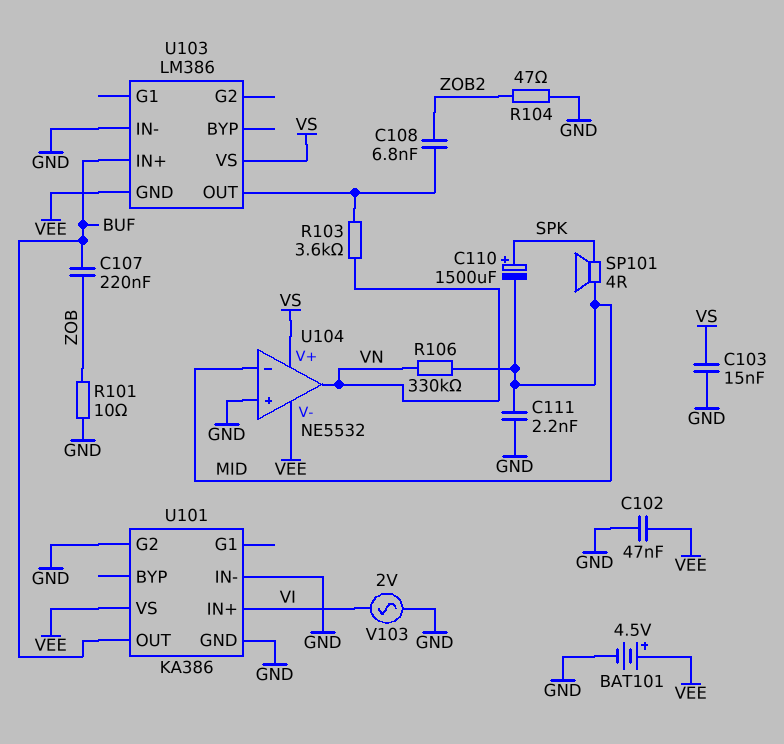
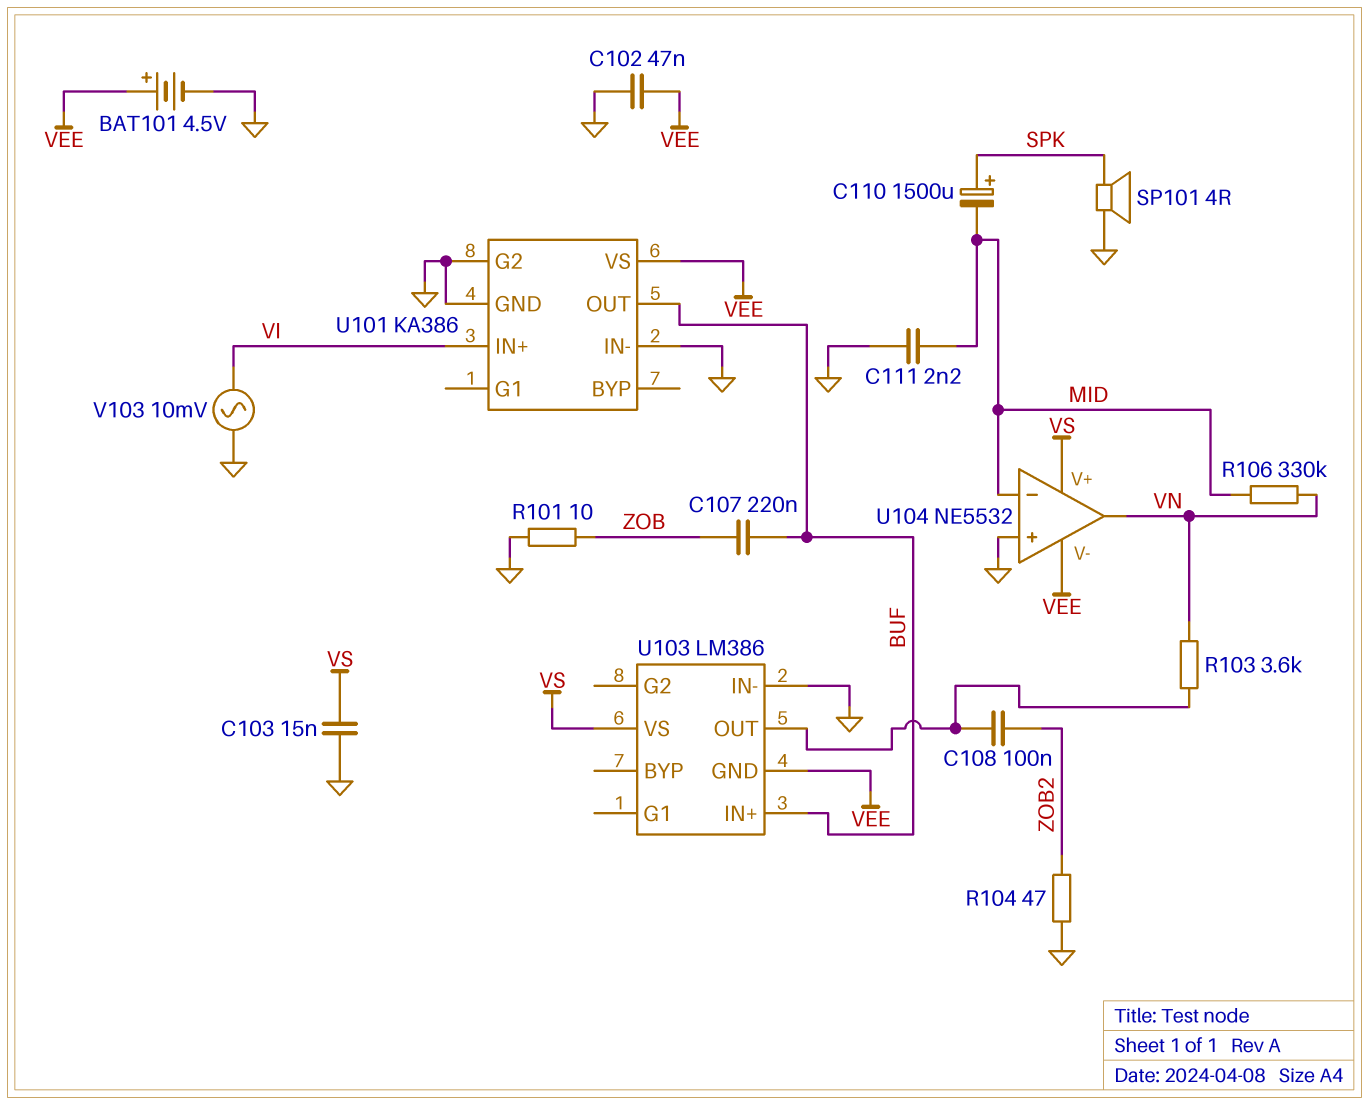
C108: 6.8nF (U103/OUT, ZOB2) -> 100nF (U103/OUT, ZOB2)
SP101: speaker 4R (MID, SPK) -> speaker 4R (GND, SPK)
V103: AC 2V (GND, VI) -> AC 10mV (GND, VI)

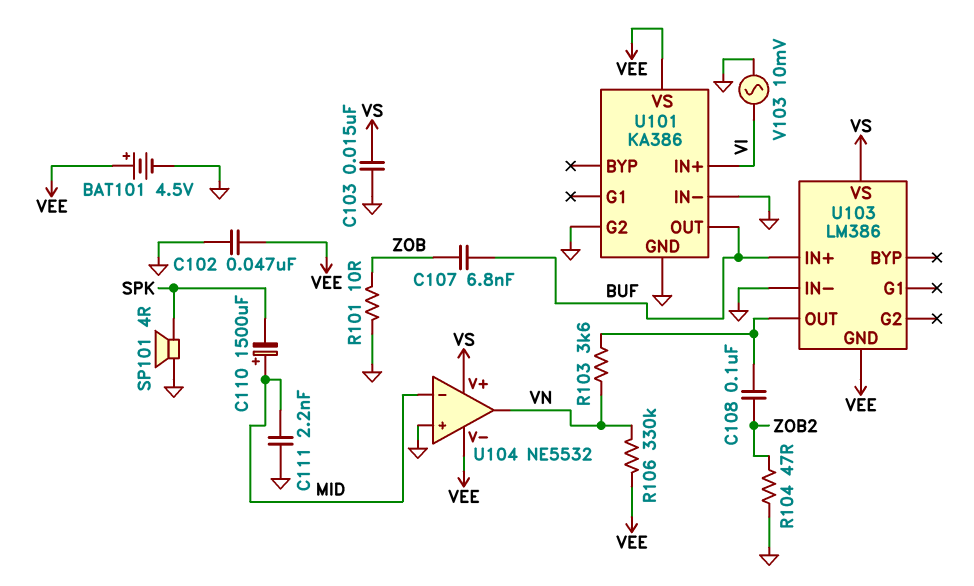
C107: 220nF (BUF, ZOB) -> 6.8nF (BUF, ZOB)
C110: 1500uF (plus SPK, minus MID) -> 1500uF (plus MID, minus SPK)
R106: 330k (MID, VN) -> 330k (VEE, VN)

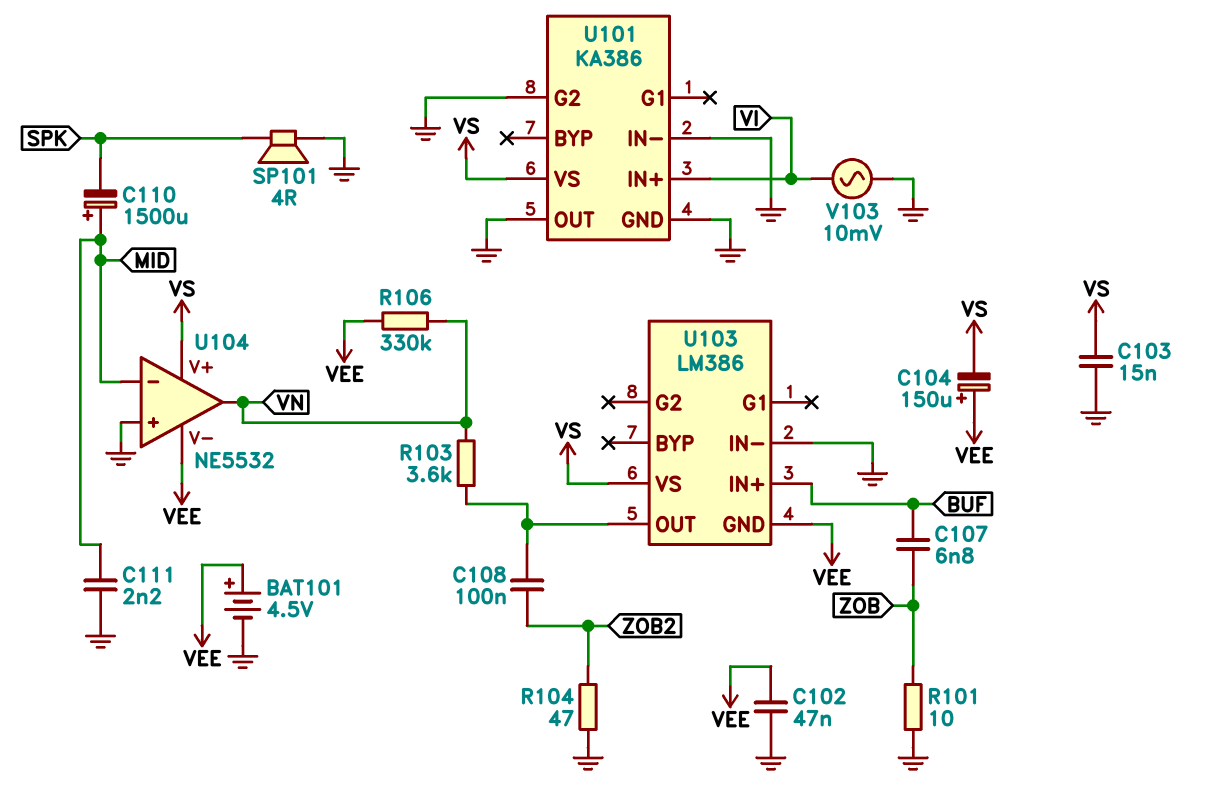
C104: none -> 150uF (plus VEE, minus VS)
U101 pin OUT: BUF -> GND
U101 pin VS: VEE -> VS

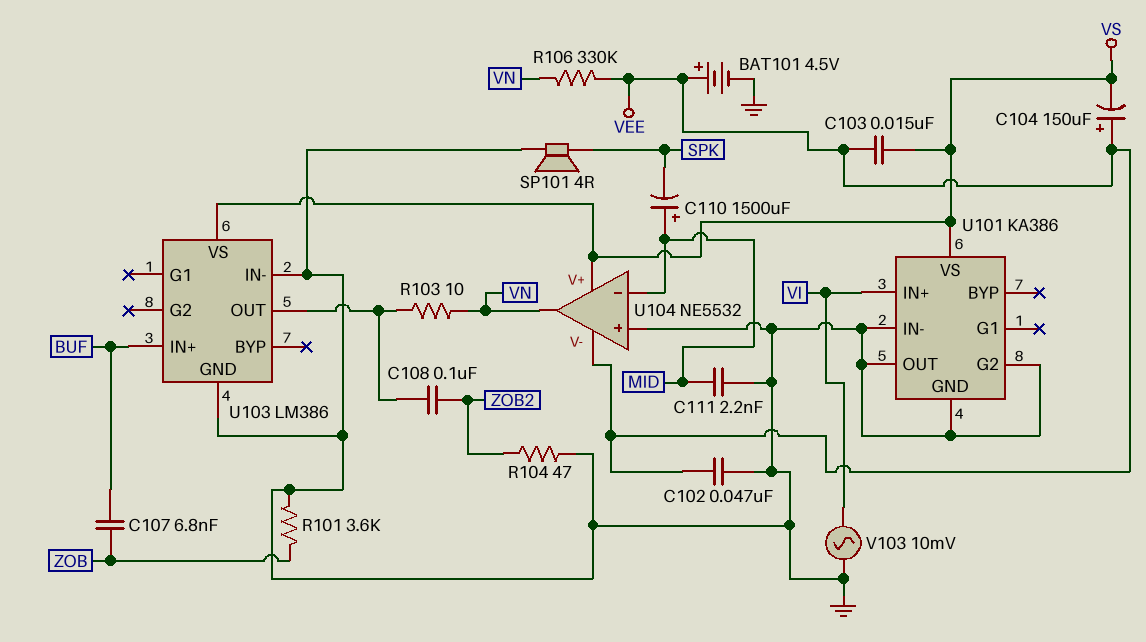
C103: 15nF (GND, VS) -> 15nF (VEE, VS)
R101: 10 (GND, ZOB) -> 3.6k (GND, ZOB)
R103: 3.6k (U103/OUT, VN) -> 10 (U103/OUT, VN)
U103 pin GND: VEE -> GND

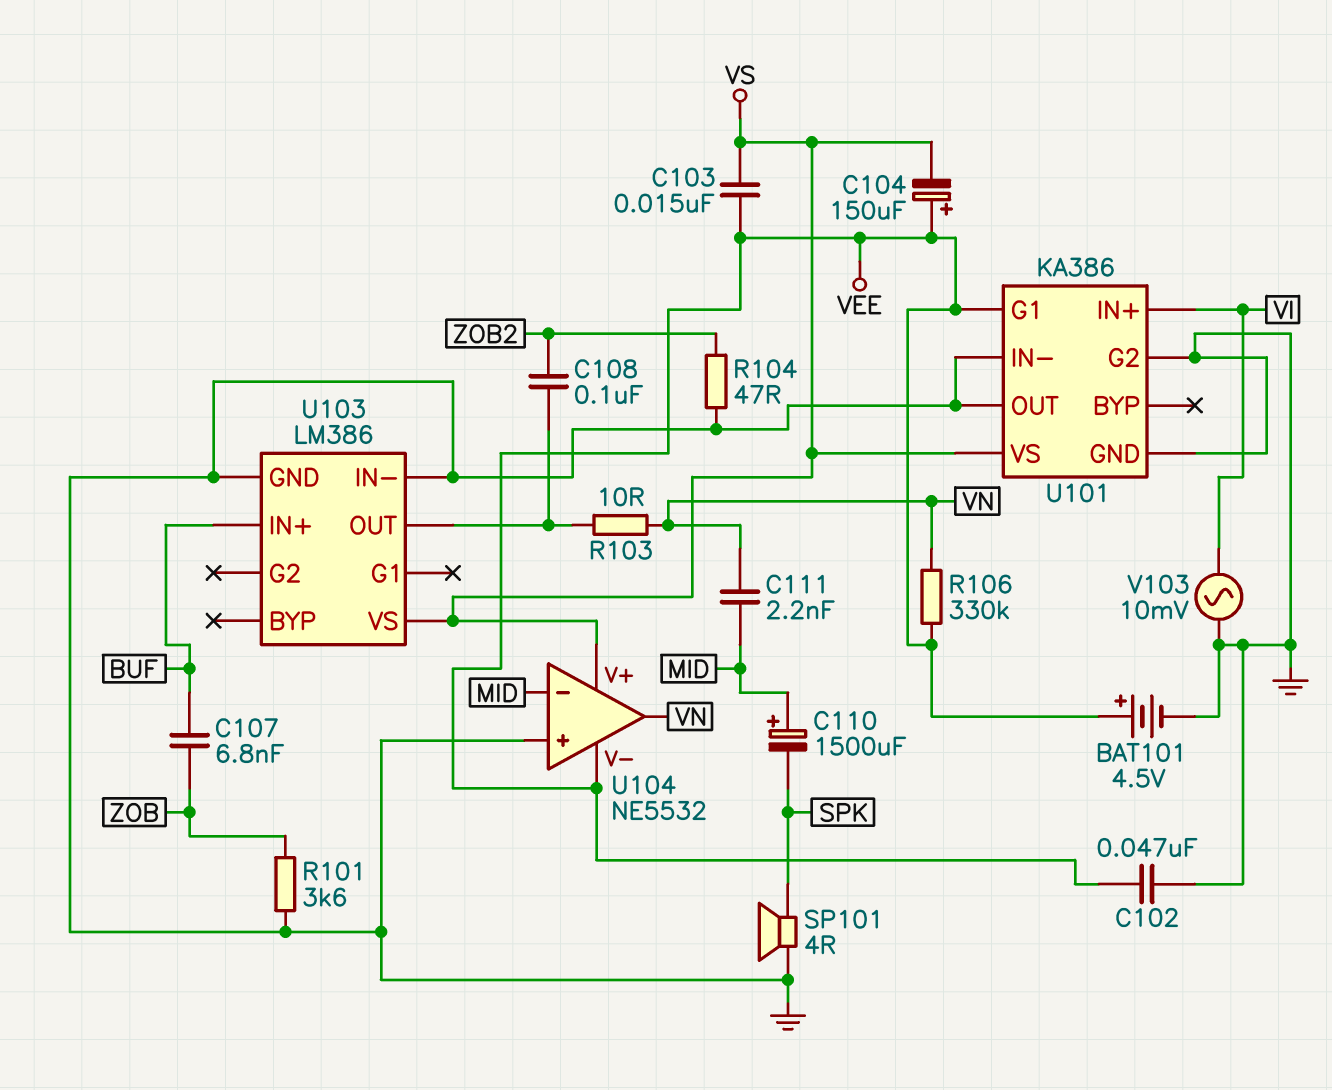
C111: 2.2nF (GND, MID) -> 2.2nF (MID, VN)
U101 pin G1: none -> VEE

